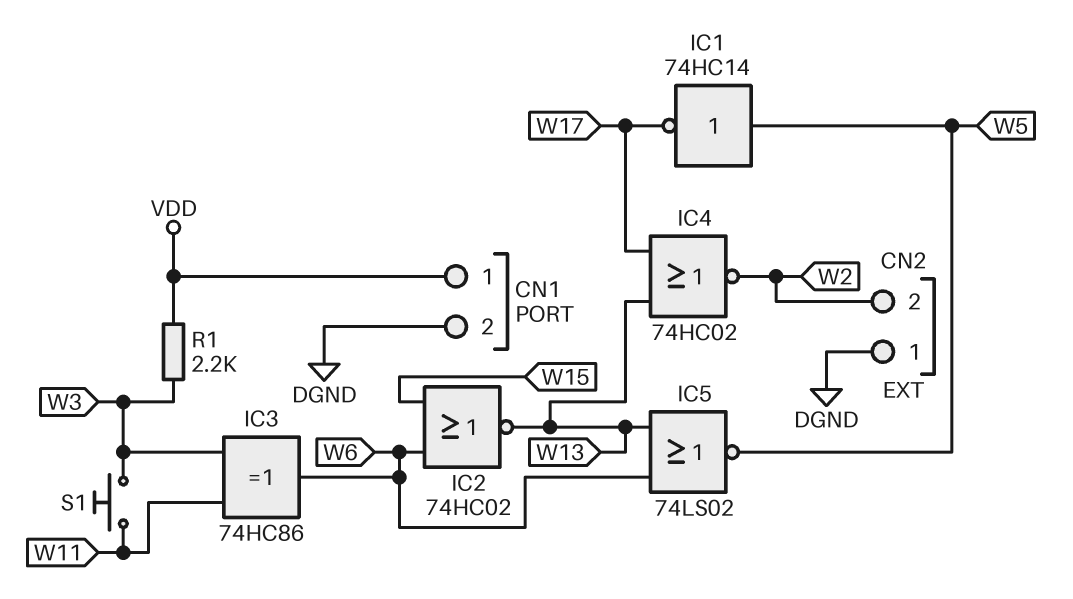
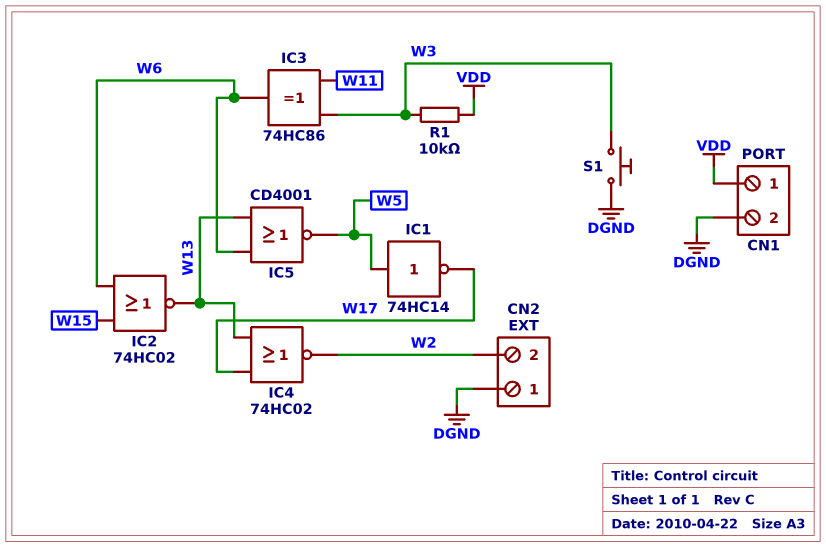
IC5: NOR 74LS02 (in W6, in W13, out W5) -> NOR CD4001 (in W6, in W13, out W5)
R1: 2.2k (VDD, W3) -> 10k (VDD, W3)
S1: button (W3, W11) -> button (DGND, W3)

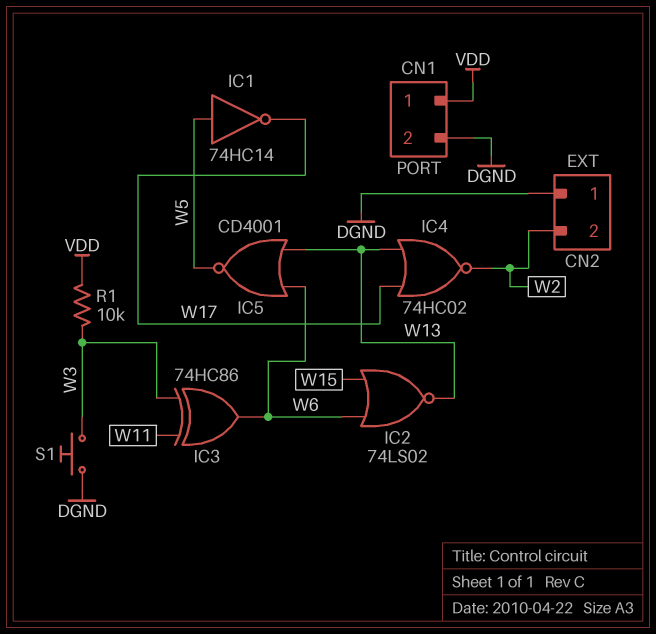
IC2: NOR 74HC02 (in W6, in W15, out W13) -> NOR 74LS02 (in W6, in W15, out W13)

